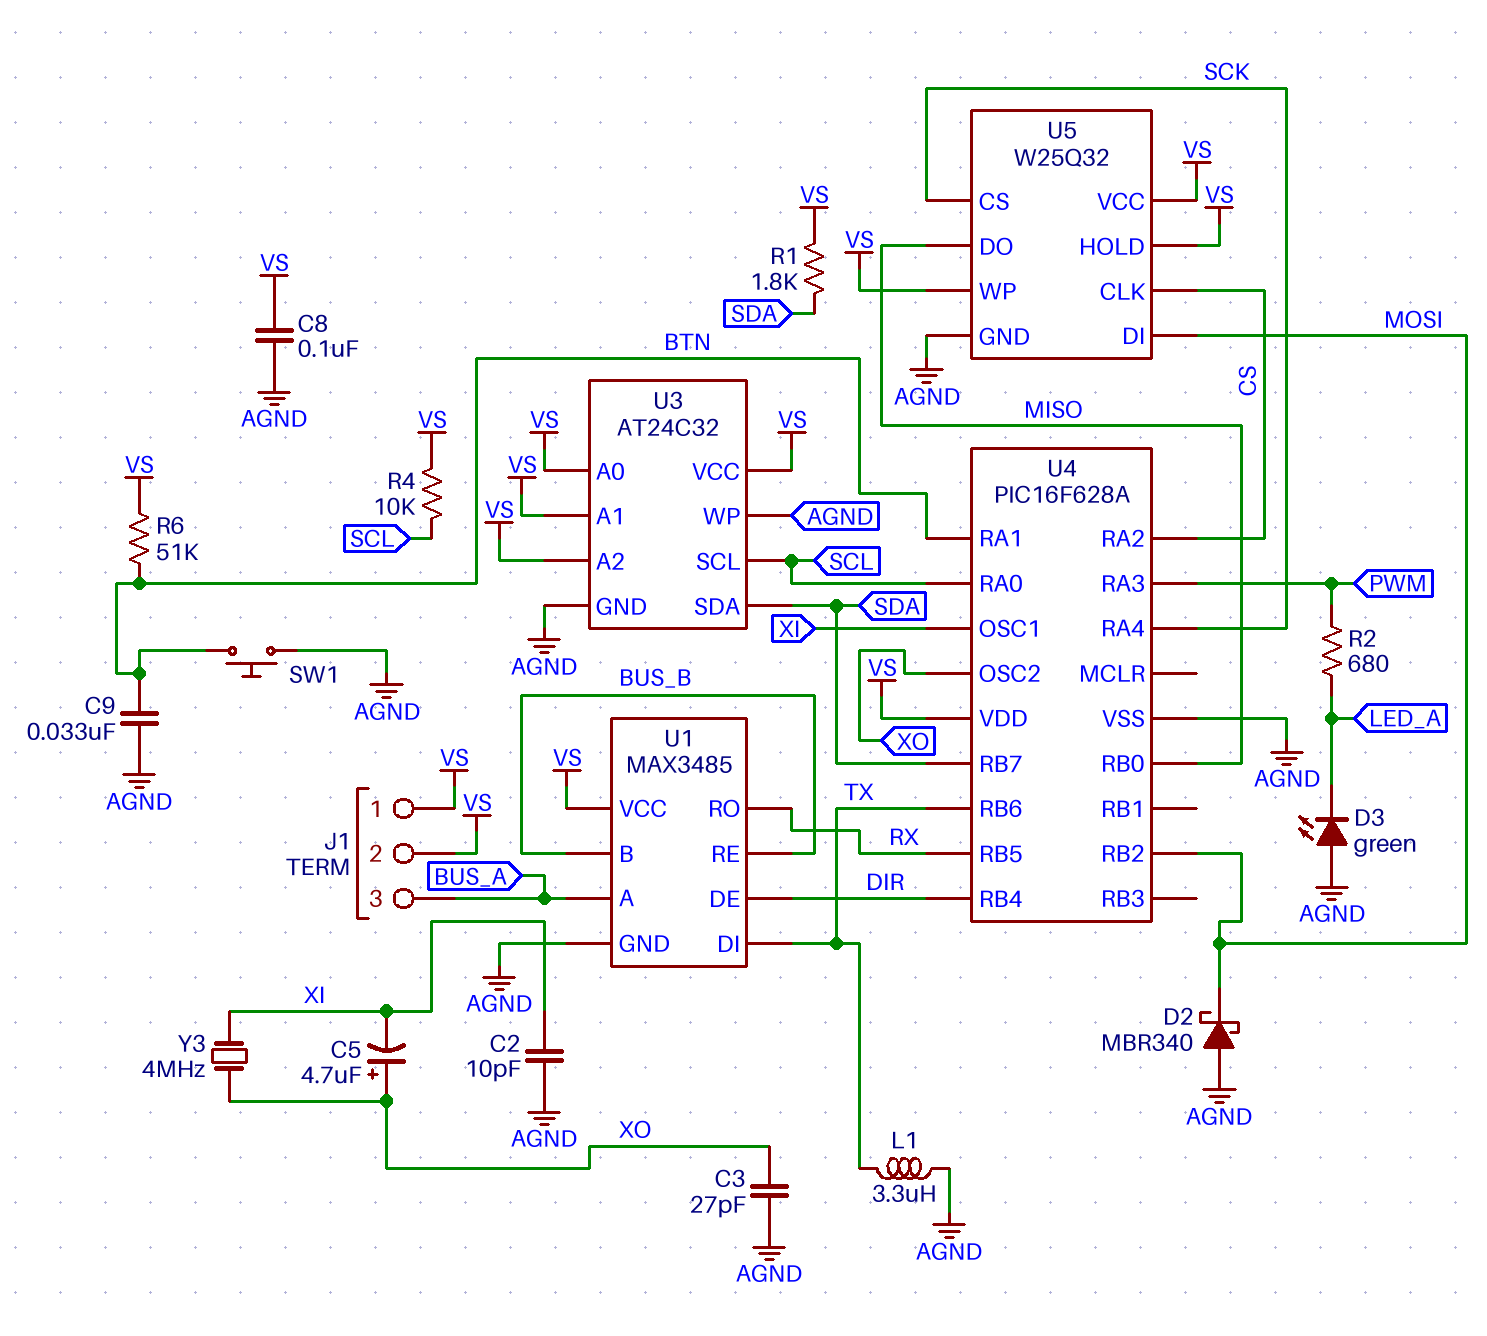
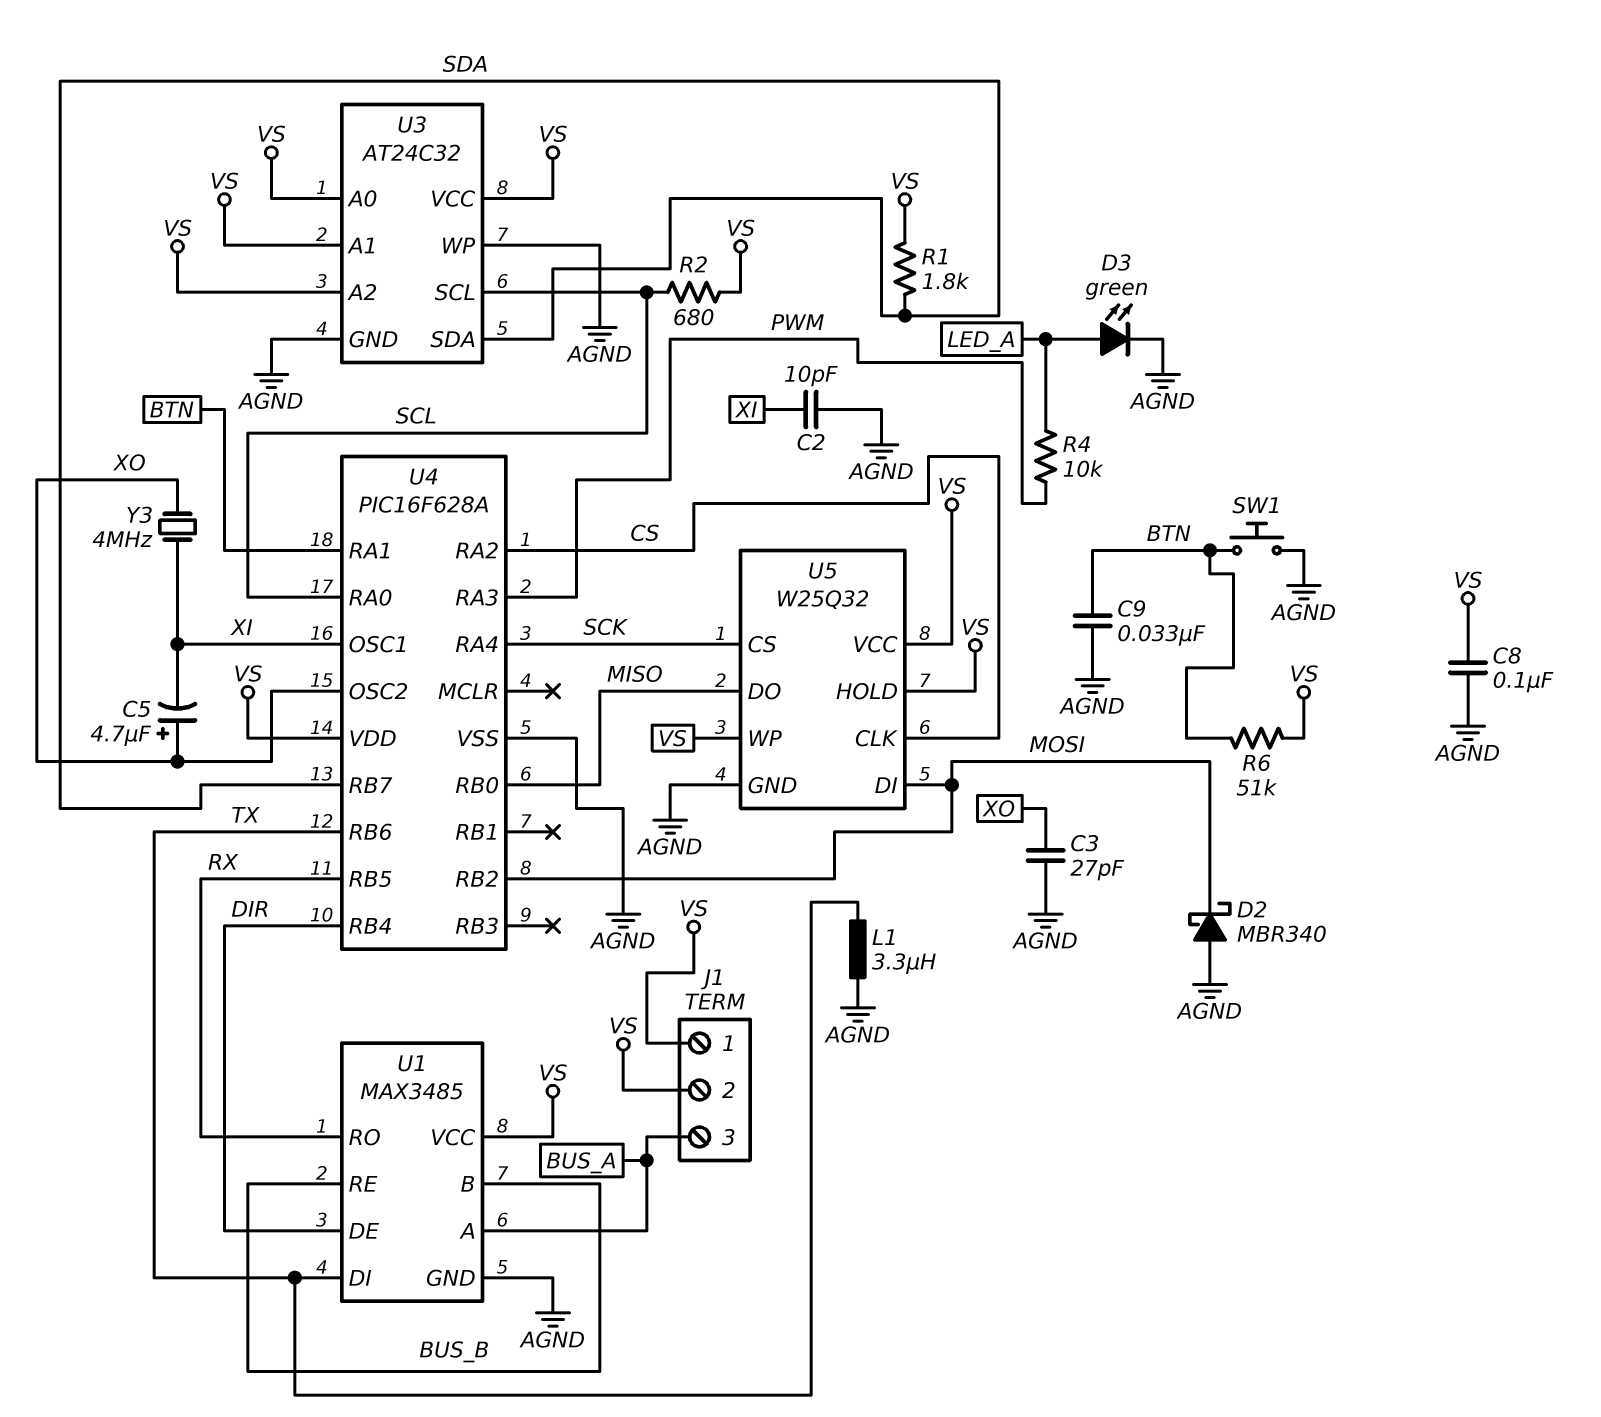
D3: LED green (A AGND, K LED_A) -> LED green (A LED_A, K AGND)
R2: 680 (LED_A, PWM) -> 680 (SCL, VS)
R4: 10k (SCL, VS) -> 10k (LED_A, PWM)

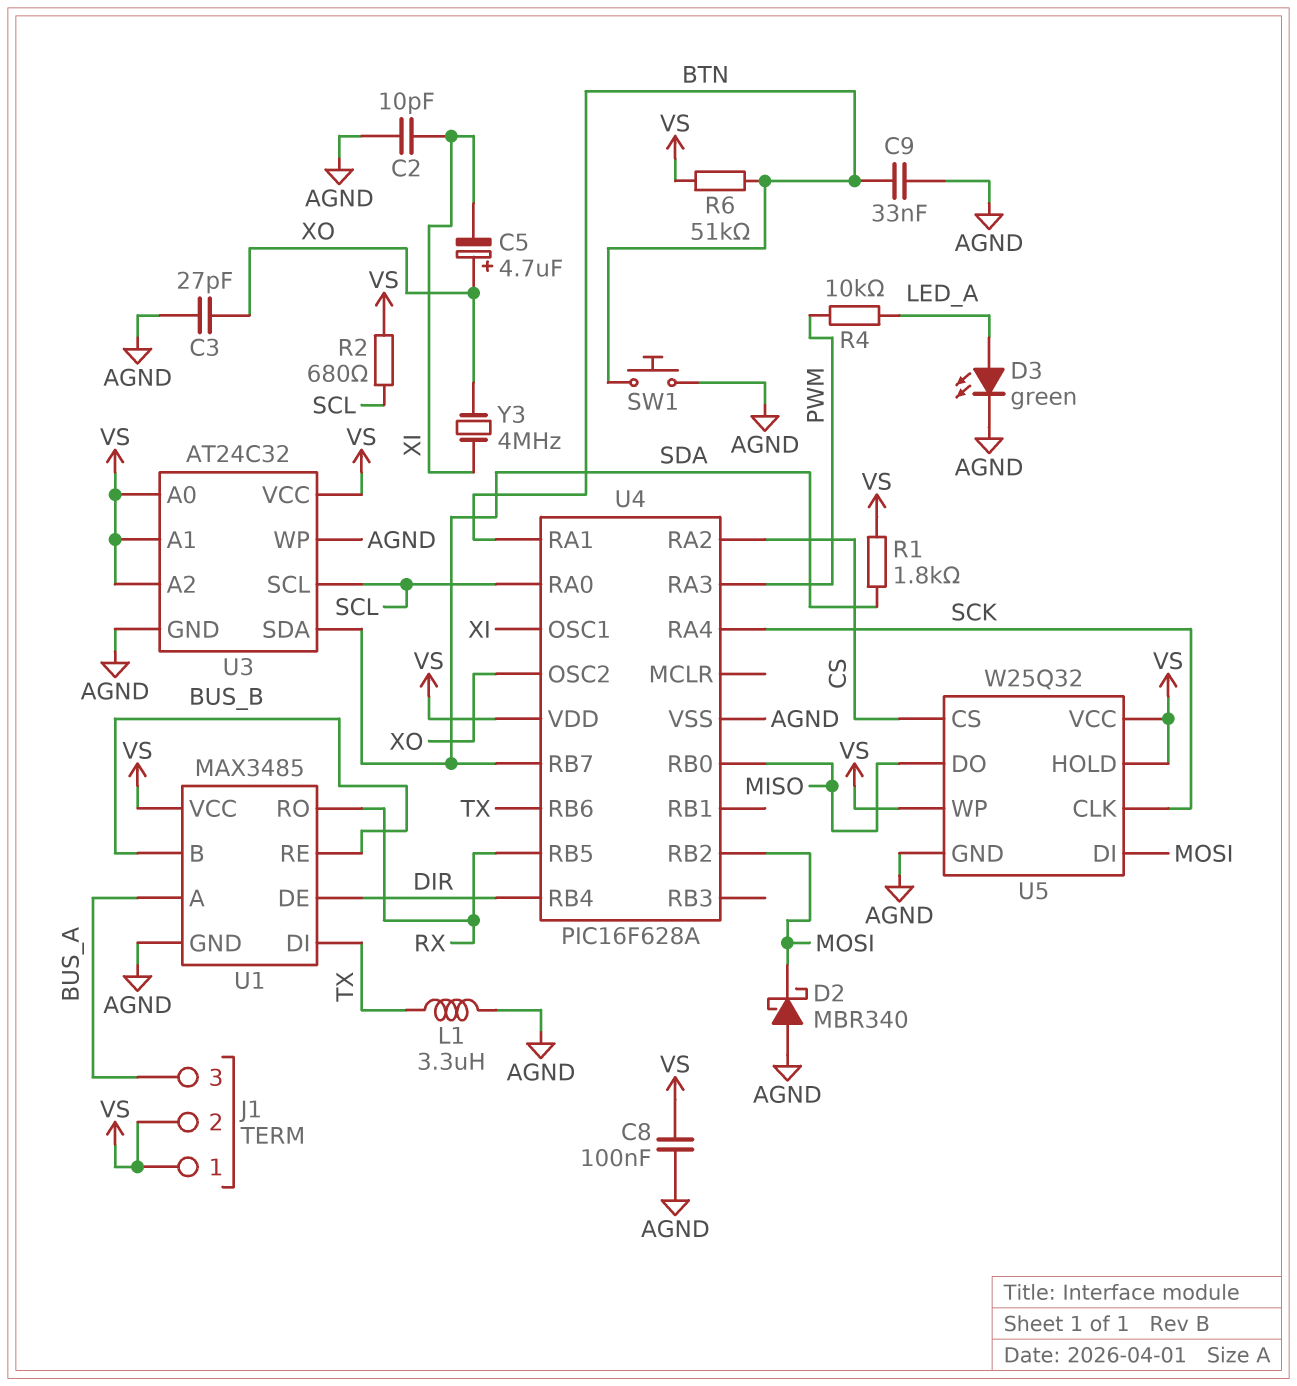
U5 pin CLK: CS -> SCK
U5 pin CS: SCK -> CS

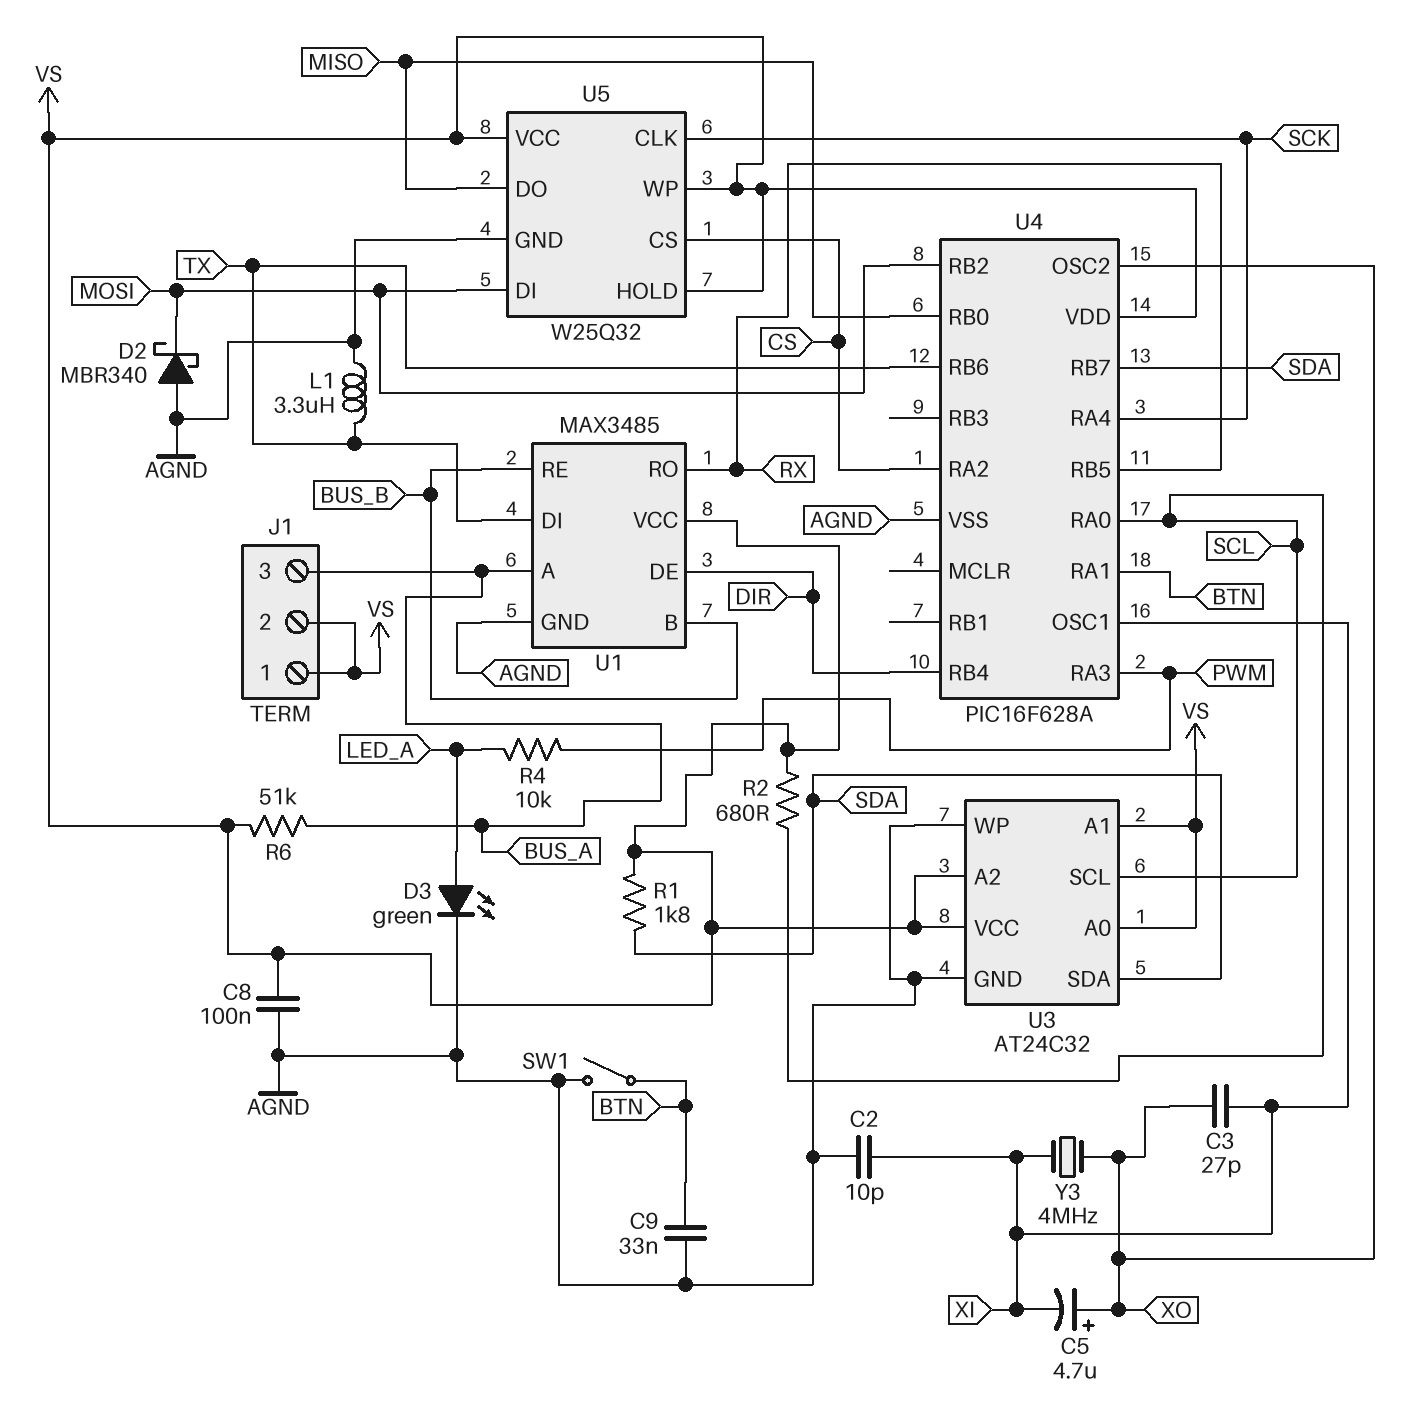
C3: 27pF (AGND, XO) -> 27pF (XI, XO)
R6: 51k (BTN, VS) -> 51k (BUS_A, VS)
SW1: button (AGND, BTN) -> switch (AGND, BTN)

